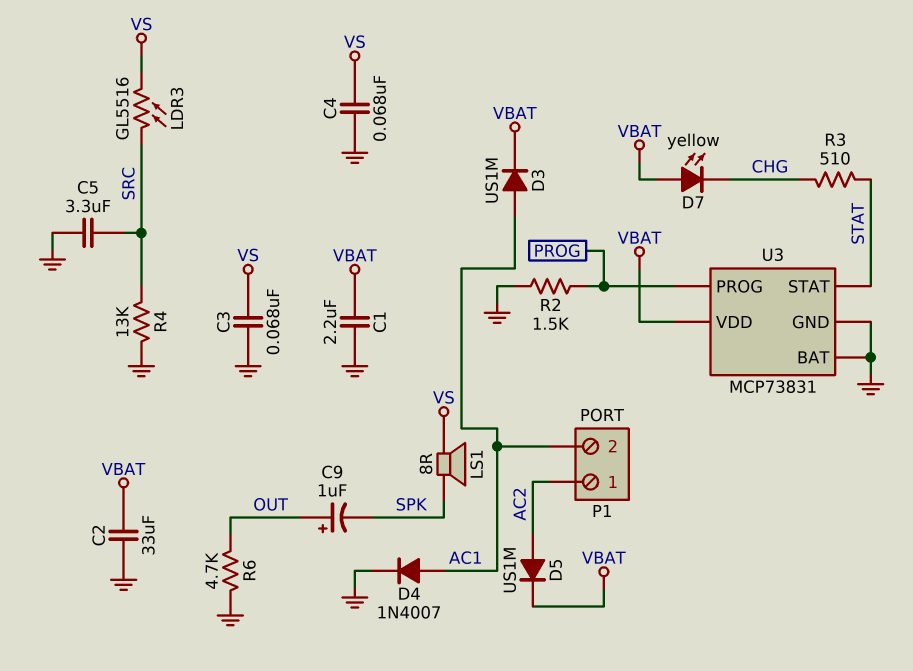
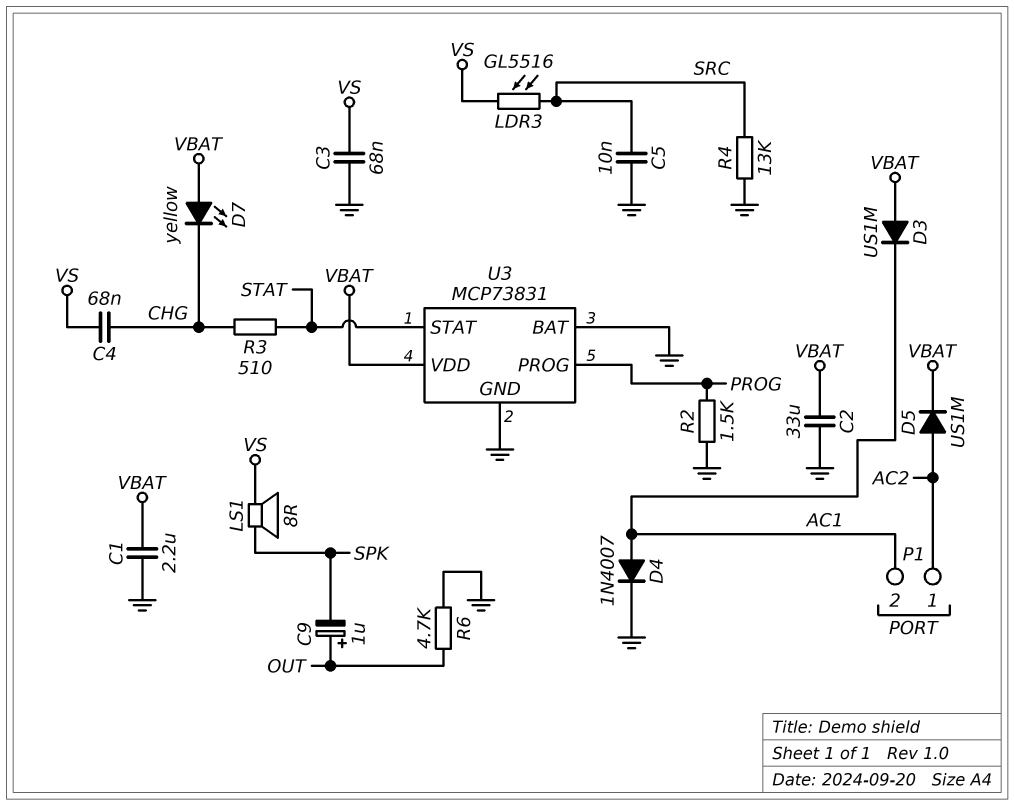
C4: 68nF (GND, VS) -> 68nF (CHG, VS)
C5: 3.3uF (GND, SRC) -> 10nF (GND, SRC)
D3: diode US1M (A AC1, K VBAT) -> diode US1M (A VBAT, K AC1)

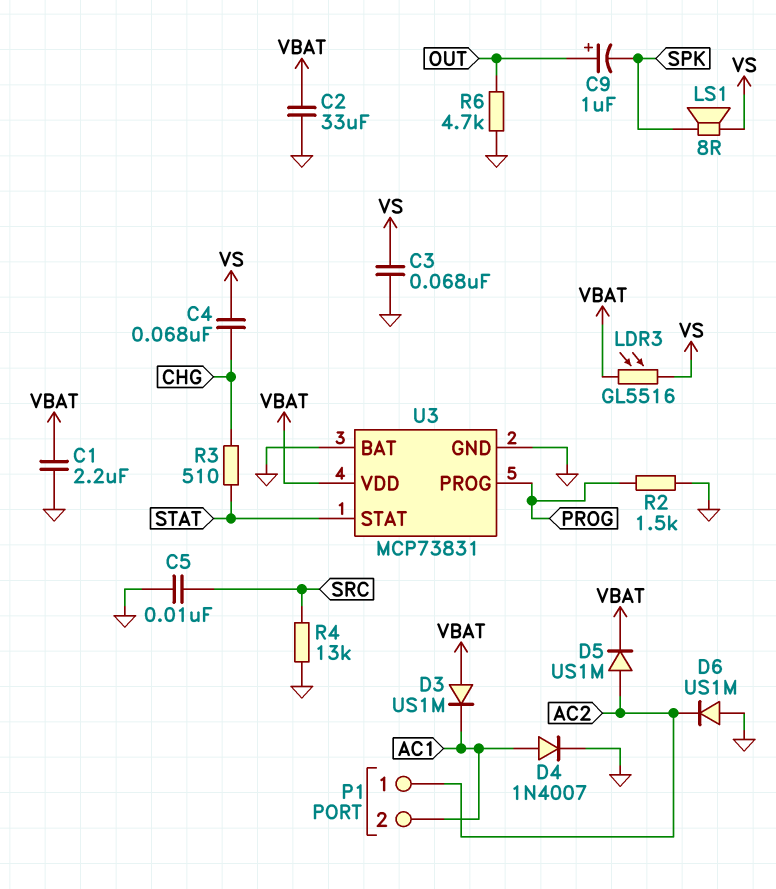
D6: none -> diode US1M (A GND, K AC2)
D7: LED yellow (A VBAT, K CHG) -> none
LDR3: GL5516 (SRC, VS) -> GL5516 (VBAT, VS)

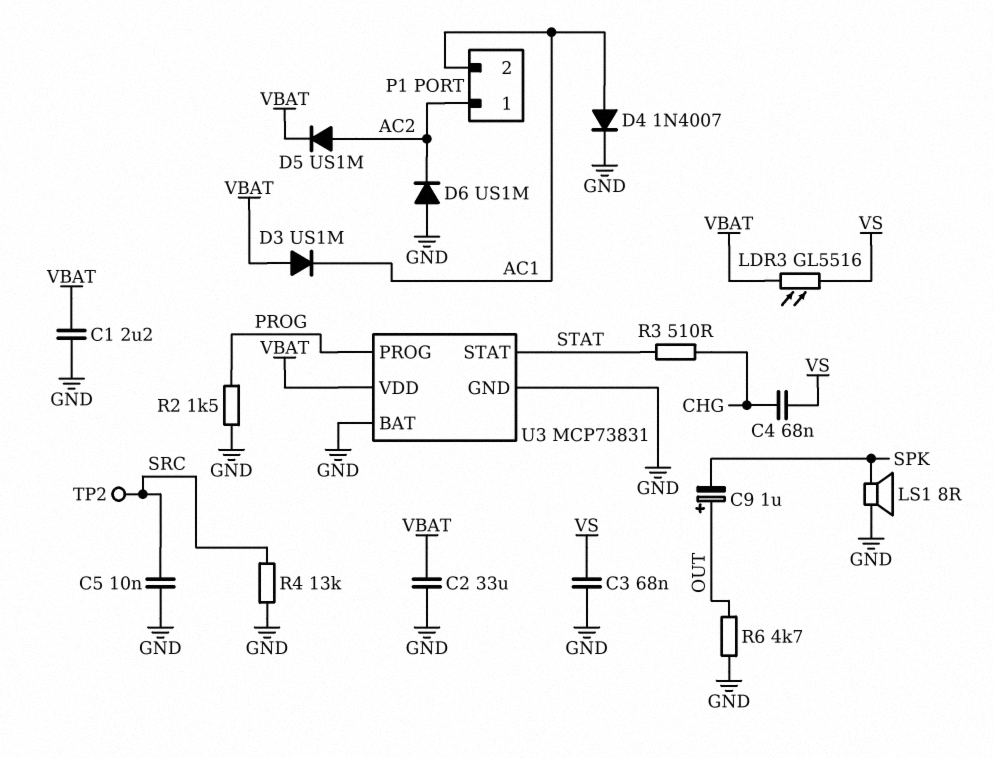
LS1: speaker 8R (SPK, VS) -> speaker 8R (GND, SPK)
TP2: none -> test point (SRC)

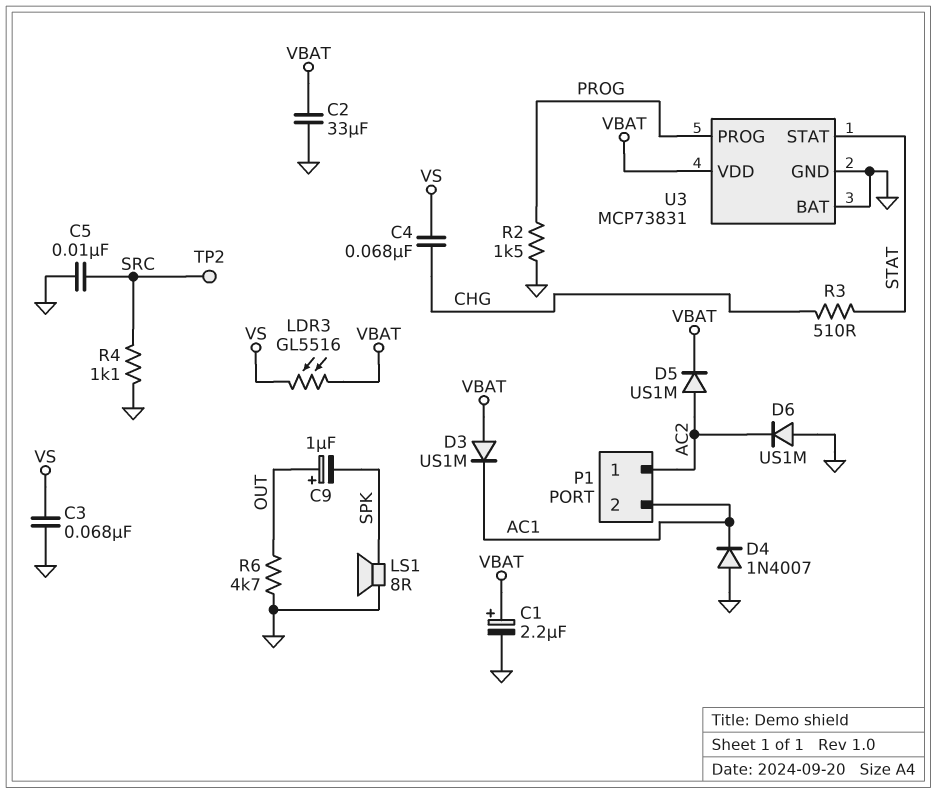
C1: 2.2uF (GND, VBAT) -> 2.2uF (plus VBAT, minus GND)
D4: diode 1N4007 (A AC1, K GND) -> diode 1N4007 (A GND, K AC1)
R4: 13k (GND, SRC) -> 1.1k (GND, SRC)

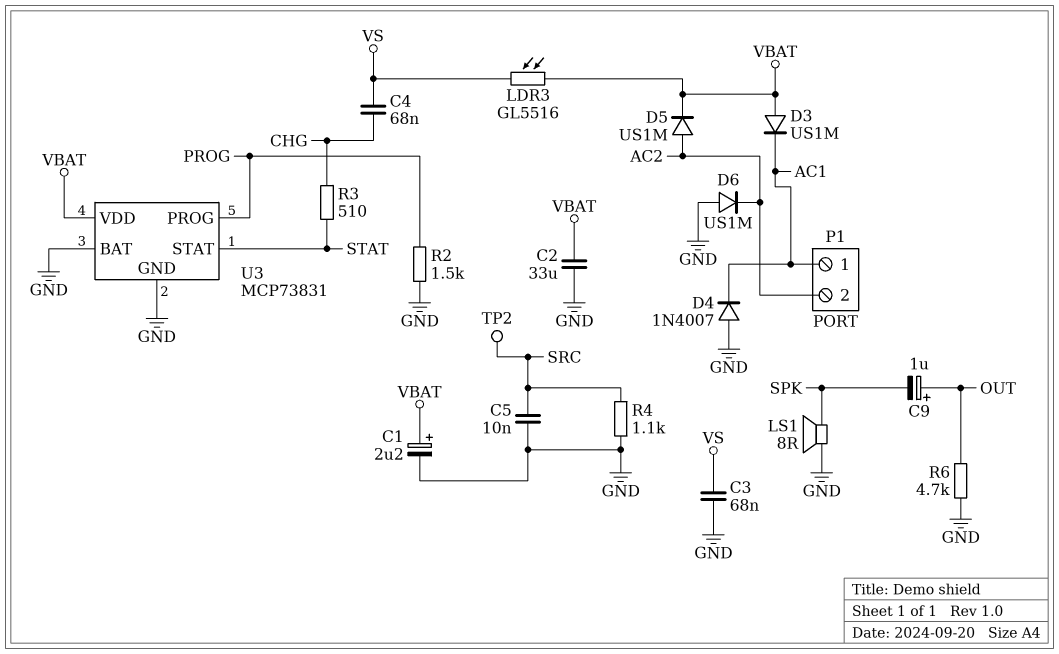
P1 pin 1: AC2 -> AC1
P1 pin 2: AC1 -> AC2

